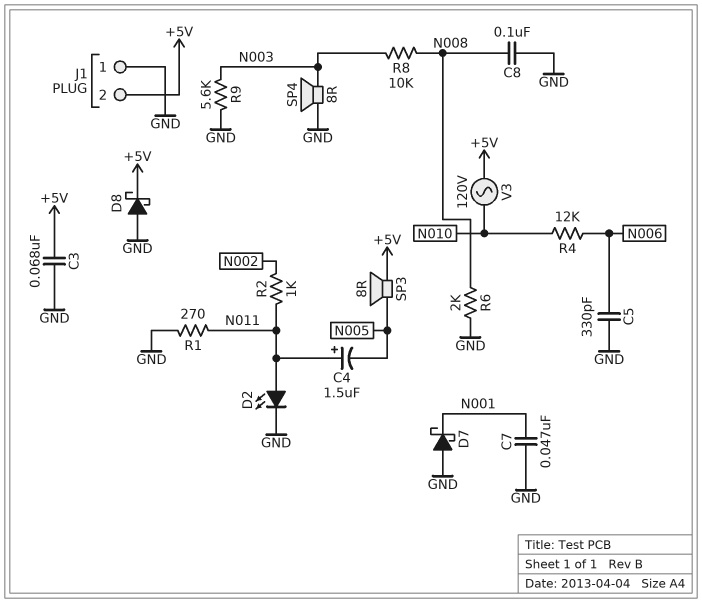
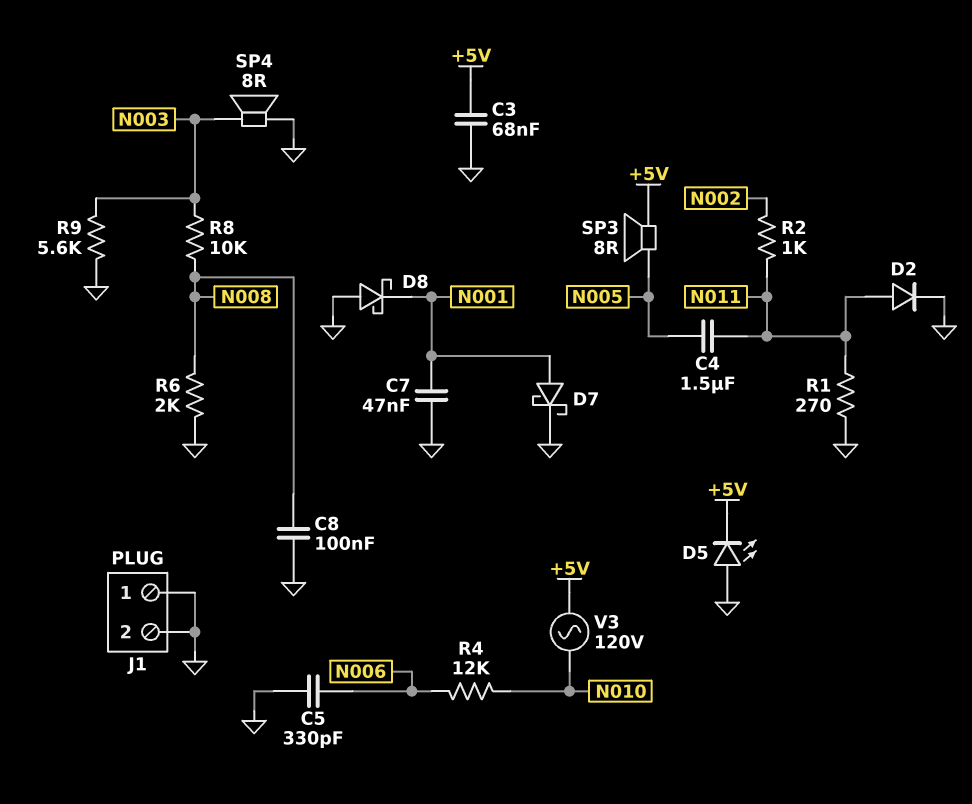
C4: 1.5uF (plus N011, minus N005) -> 1.5uF (N005, N011)
D2: LED (A N011, K GND) -> diode (A N011, K GND)
D5: none -> LED (A GND, K +5V)
D7: schottky (A GND, K N001) -> schottky (A N001, K GND)
D8: schottky (A GND, K +5V) -> schottky (A GND, K N001)
J1 pin 2: +5V -> GND

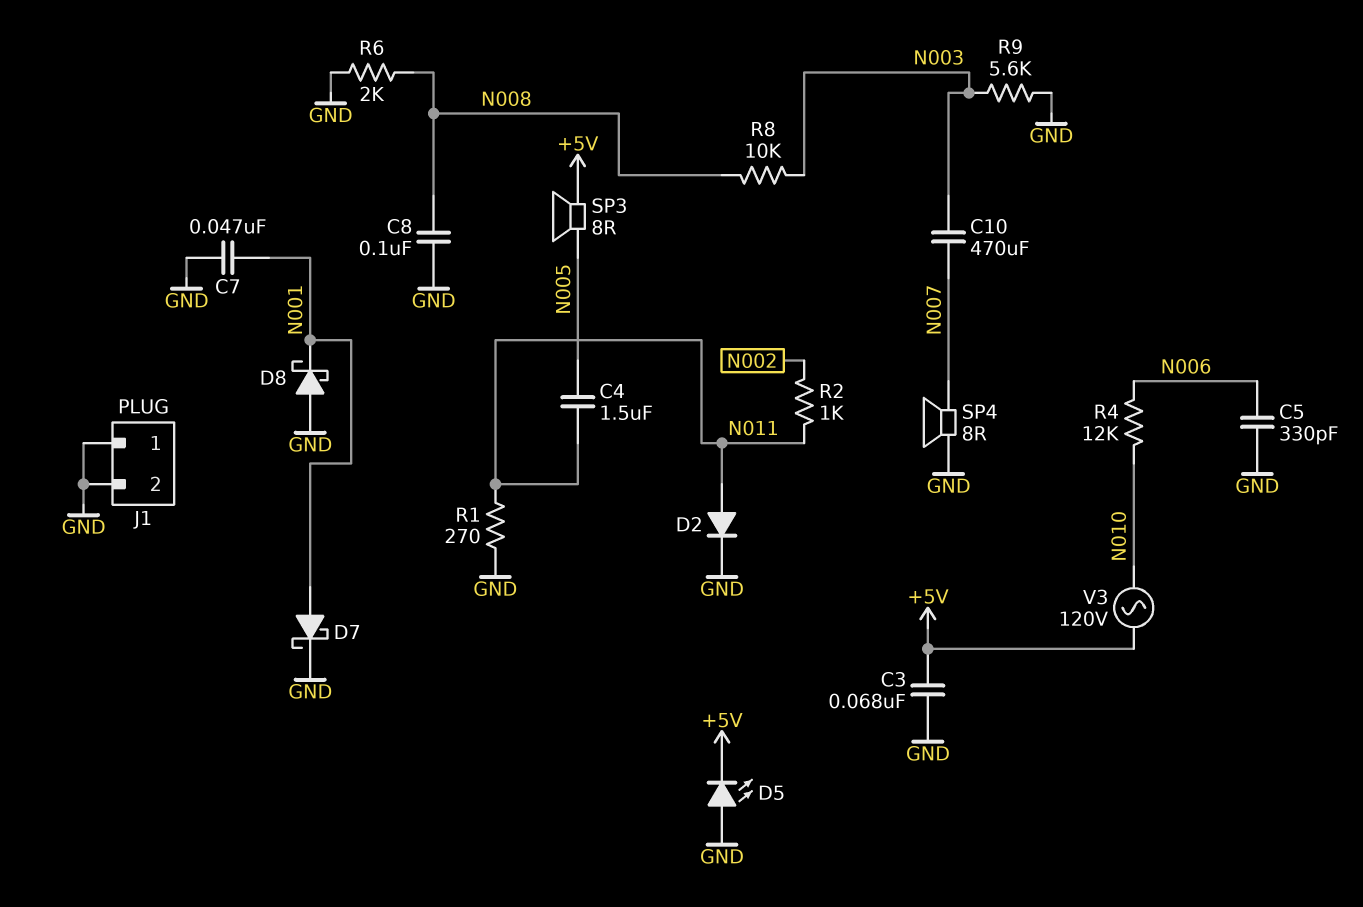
C10: none -> 470uF (N003, N007)
SP4: speaker 8R (GND, N003) -> speaker 8R (GND, N007)

